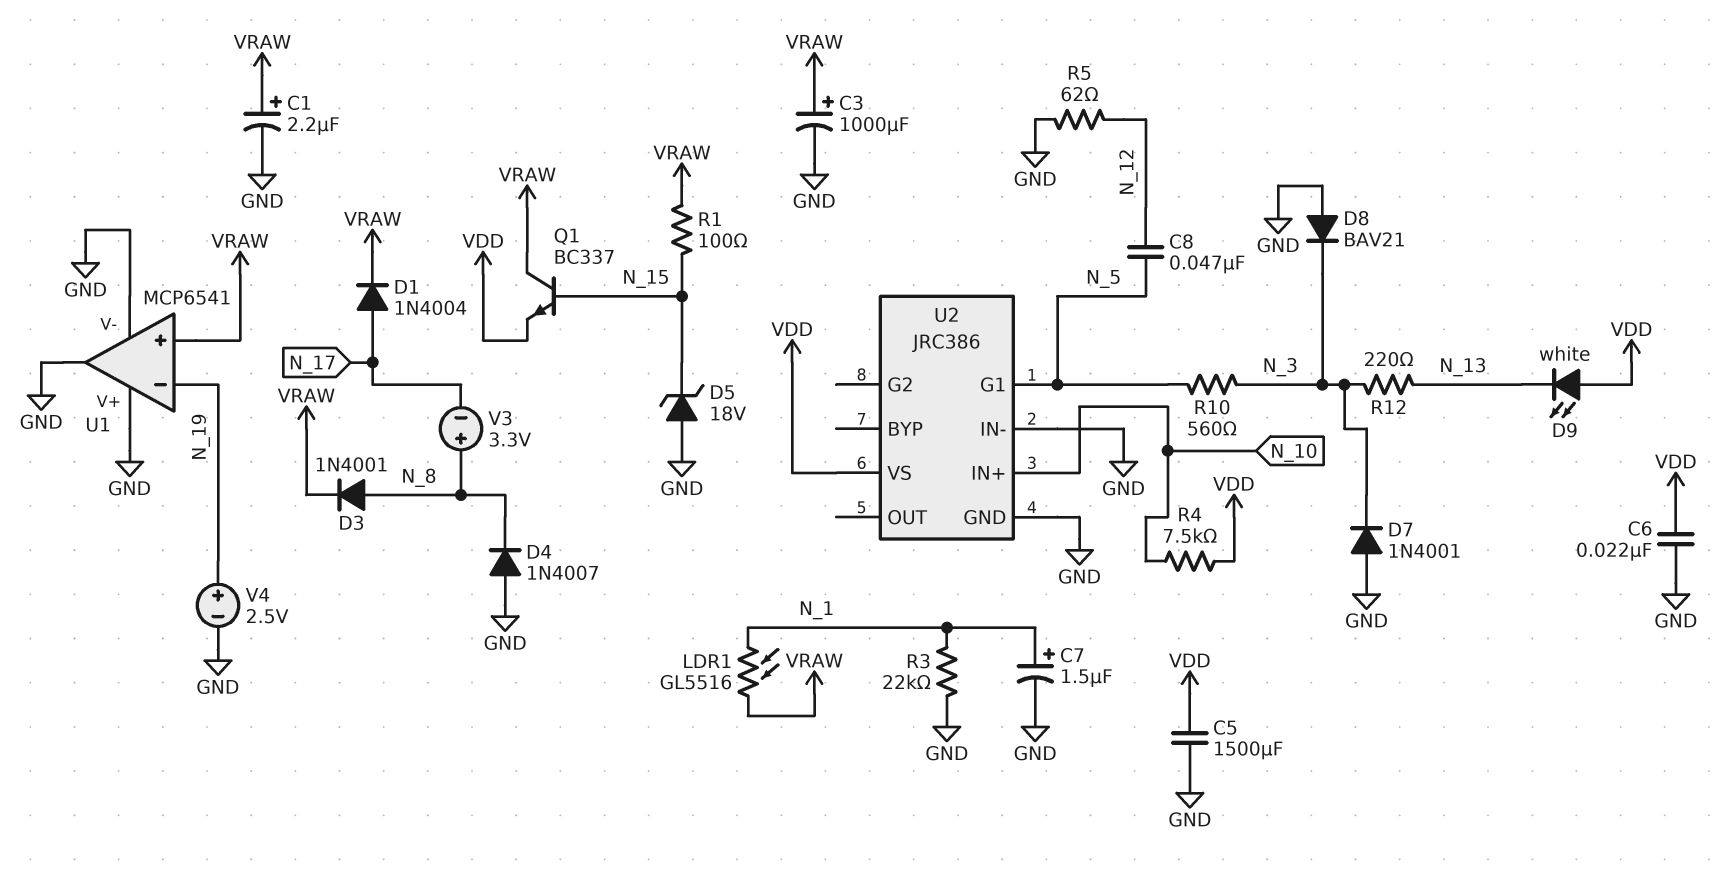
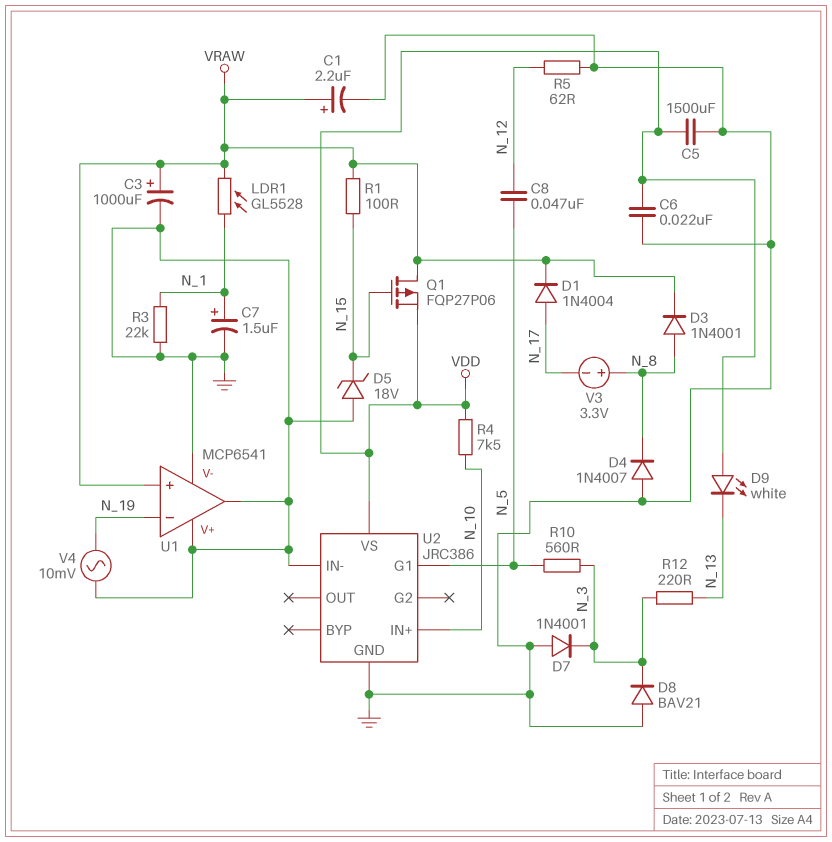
LDR1: GL5516 (N_1, VRAW) -> GL5528 (N_1, VRAW)
Q1: NPN BC337 (B N_15, C VRAW, E VDD) -> PMOS FQP27P06 (G N_15, D VRAW, S VDD)
V4: 2.5V (plus N_19, minus GND) -> AC 10mV (GND, N_19)

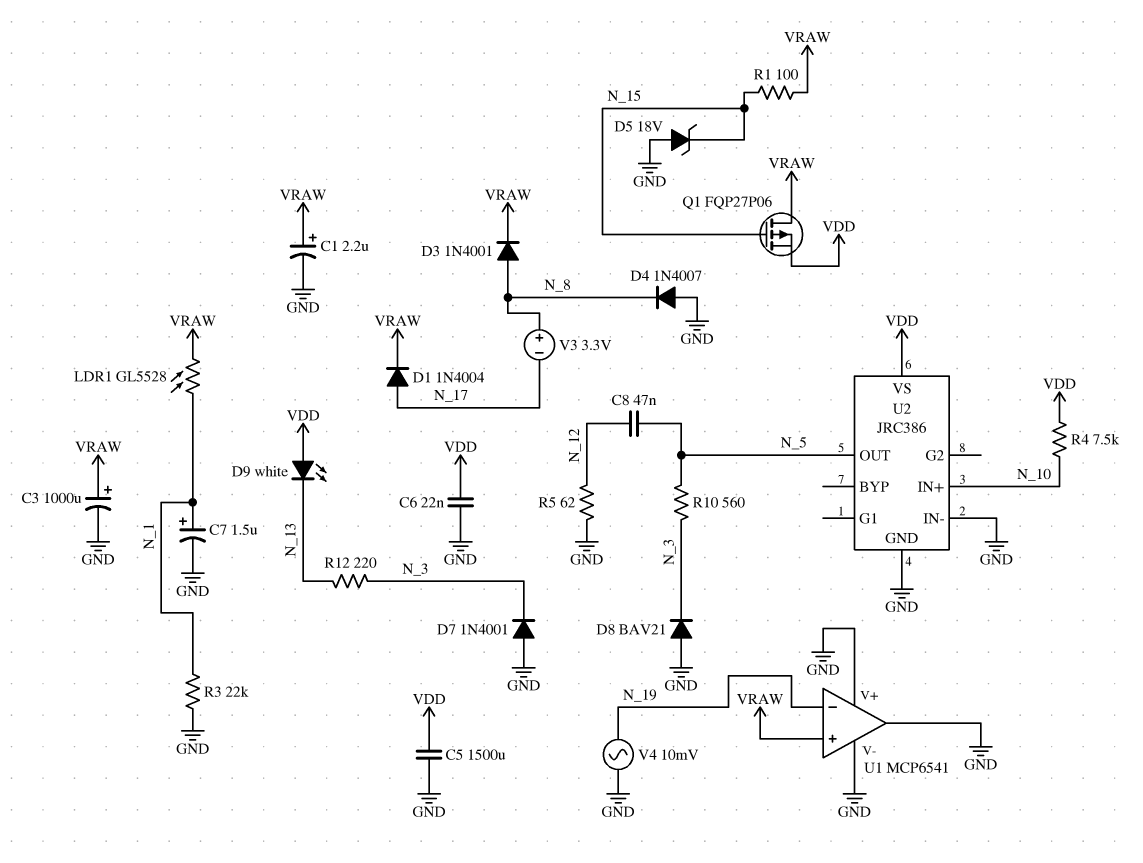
U2 pin G1: N_5 -> none
U2 pin OUT: none -> N_5

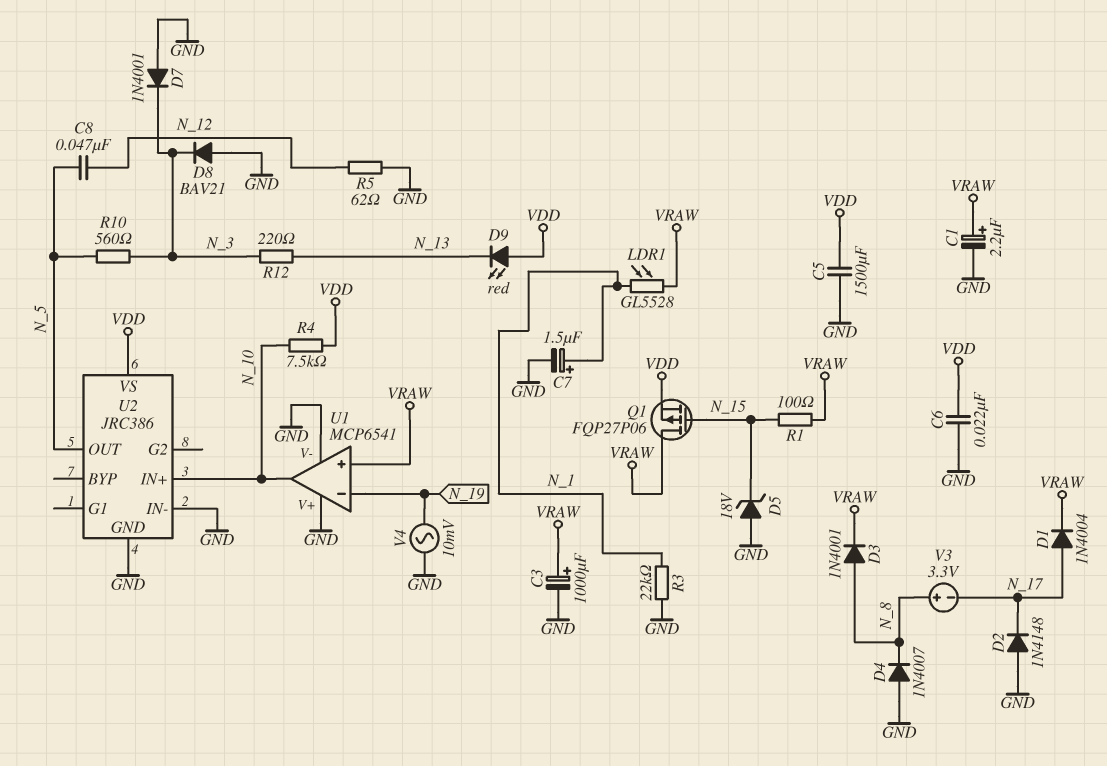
D2: none -> diode 1N4148 (A GND, K N_17)
D9: LED white (A VDD, K N_13) -> LED red (A VDD, K N_13)
U1 pin out: GND -> N_10

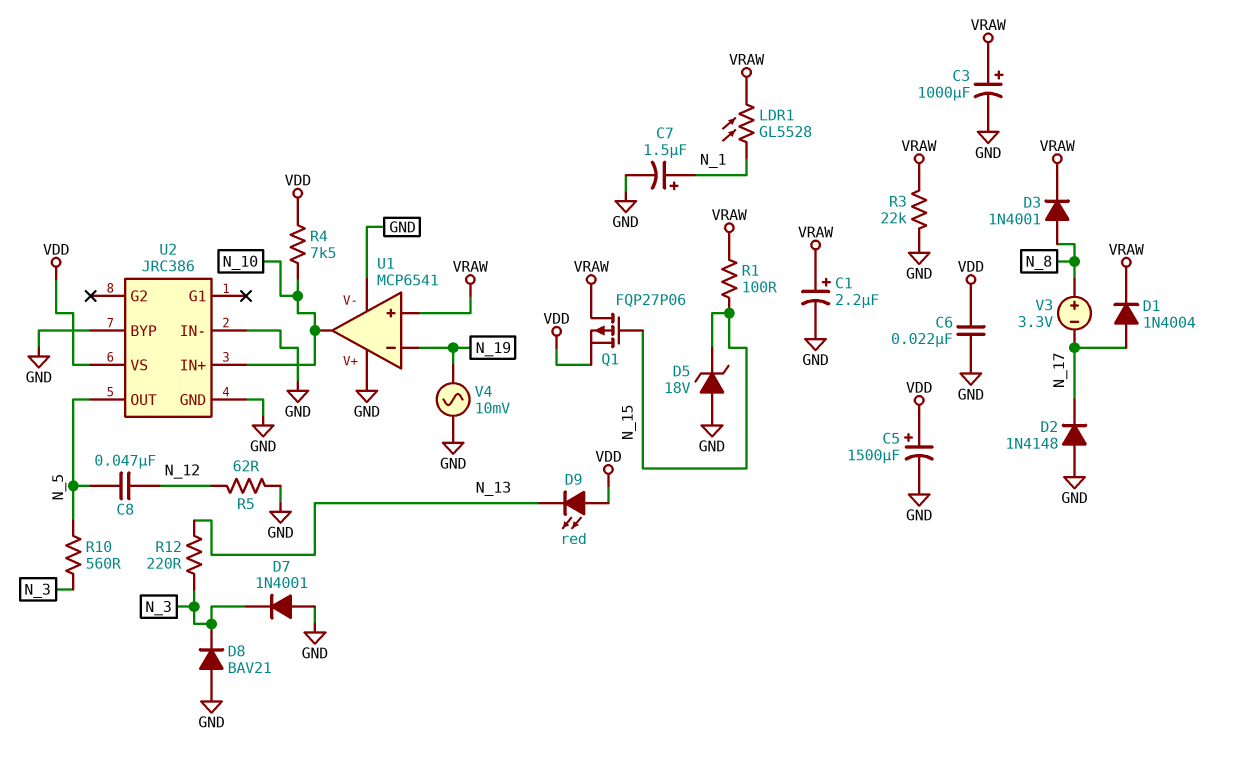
C5: 1500uF (GND, VDD) -> 1500uF (plus VDD, minus GND)
D4: diode 1N4007 (A GND, K N_8) -> none
R3: 22k (GND, N_1) -> 22k (GND, VRAW)
U2 pin BYP: none -> GND

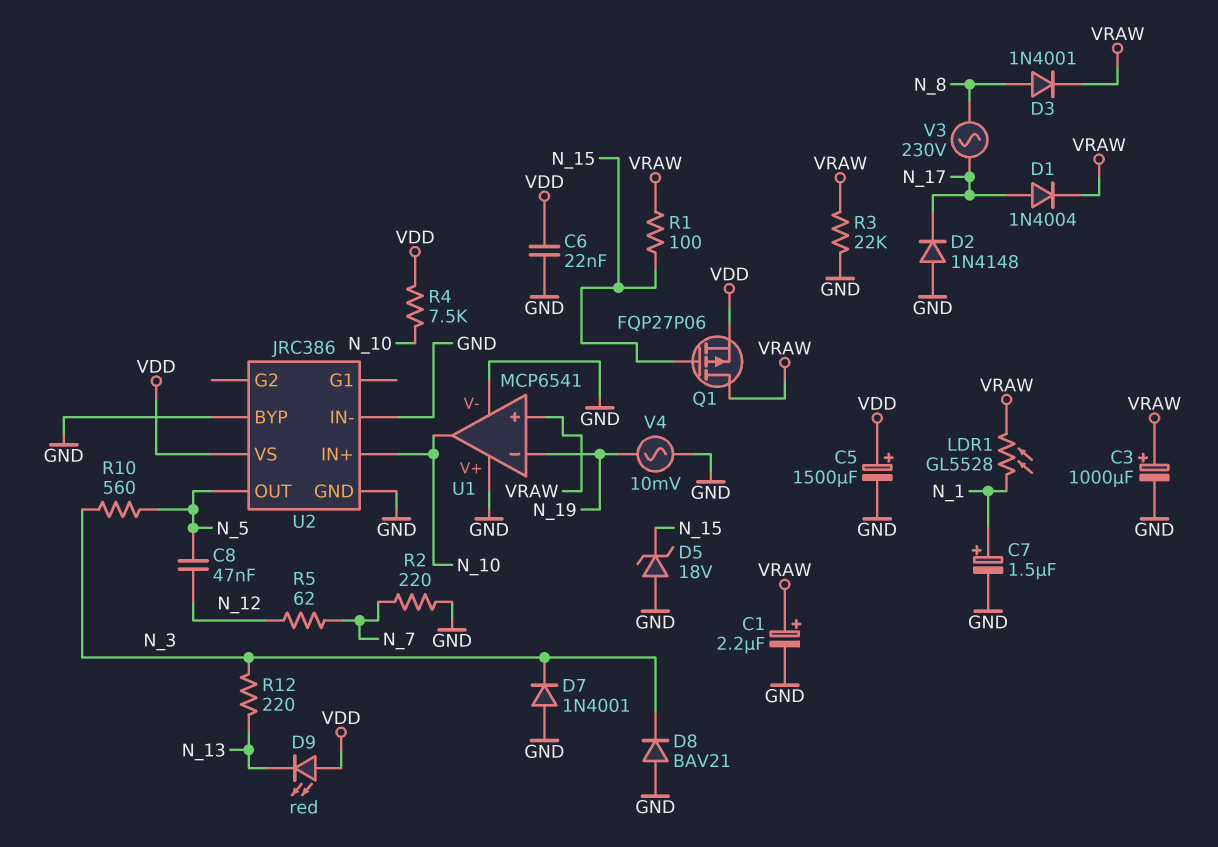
R2: none -> 220 (GND, N_7)
R5: 62 (GND, N_12) -> 62 (N_7, N_12)
V3: 3.3V (plus N_8, minus N_17) -> AC 230V (N_8, N_17)

